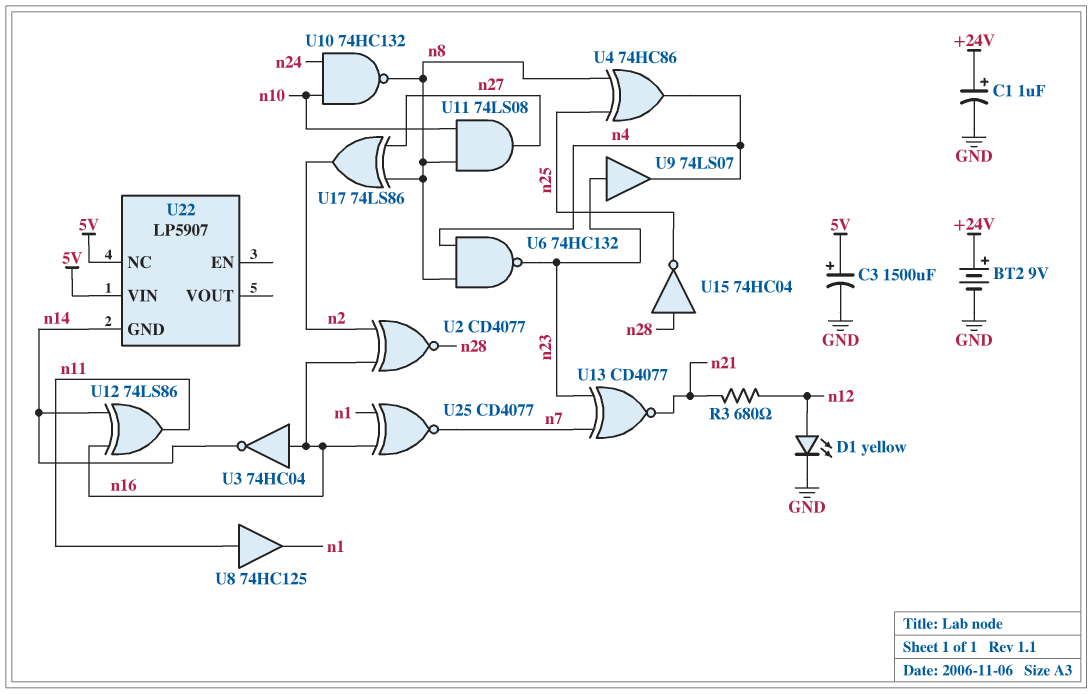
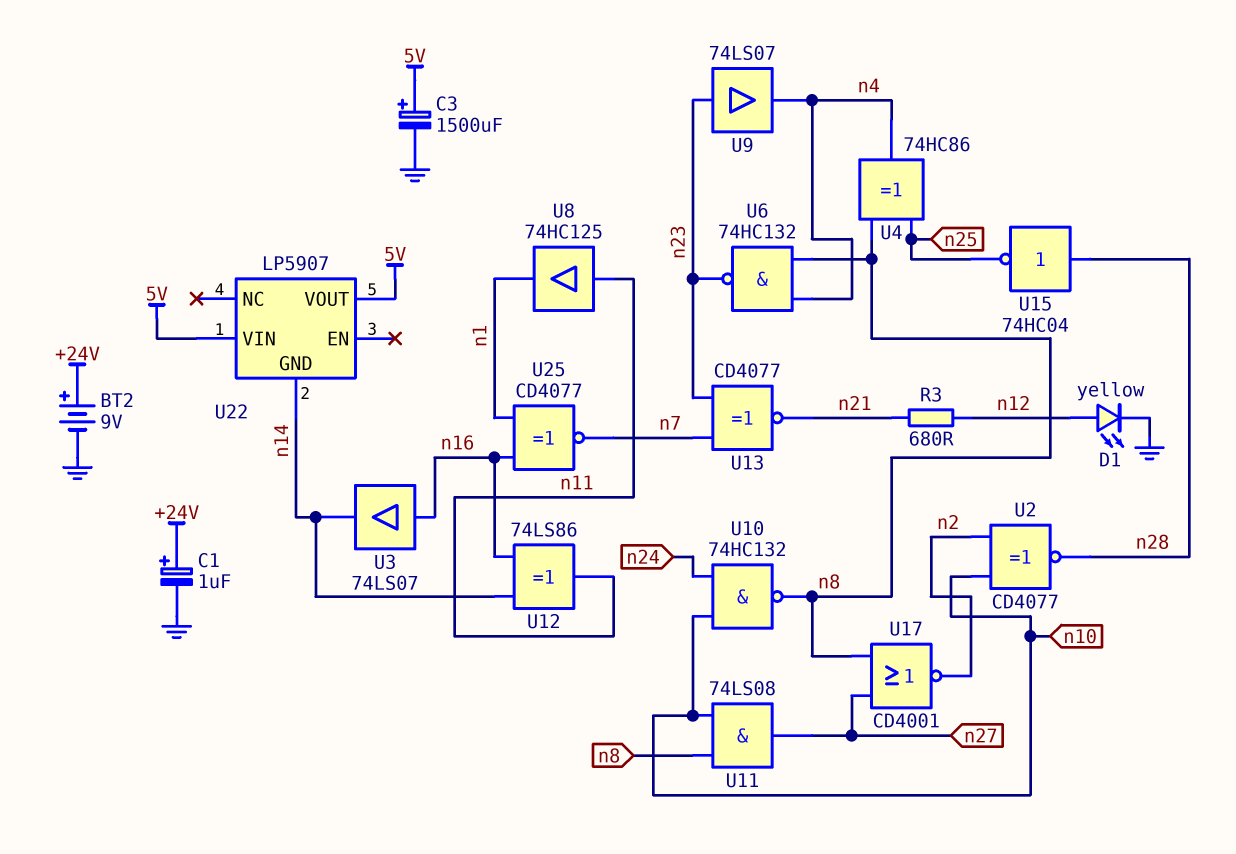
U2: XNOR CD4077 (in n2, in n16, out n28) -> XNOR CD4077 (in n2, in n10, out n28)
U3: NOT 74HC04 (in n16, out n14) -> buffer 74LS07 (in n16, out n14)
U17: XOR 74LS86 (in n8, in n27, out n2) -> NOR CD4001 (in n8, in n27, out n2)
U22 pin NC: 5V -> none
U22 pin VOUT: none -> 5V

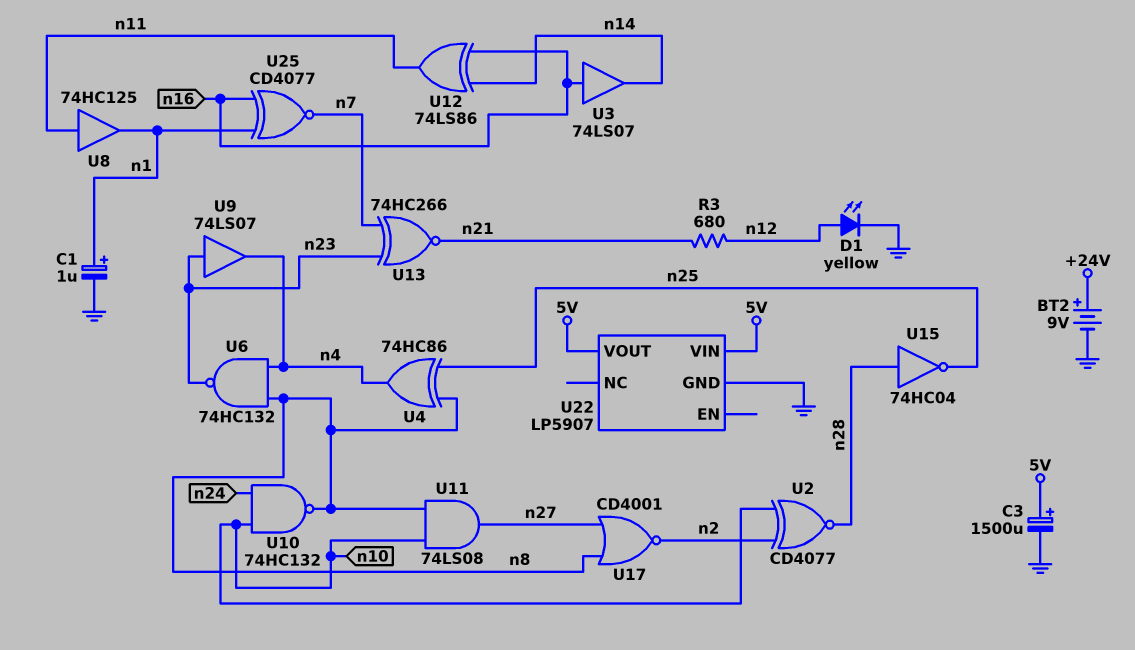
C1: 1uF (plus +24V, minus GND) -> 1uF (plus n1, minus GND)
U13: XNOR CD4077 (in n7, in n23, out n21) -> XNOR 74HC266 (in n7, in n23, out n21)
U22 pin GND: n14 -> GND

